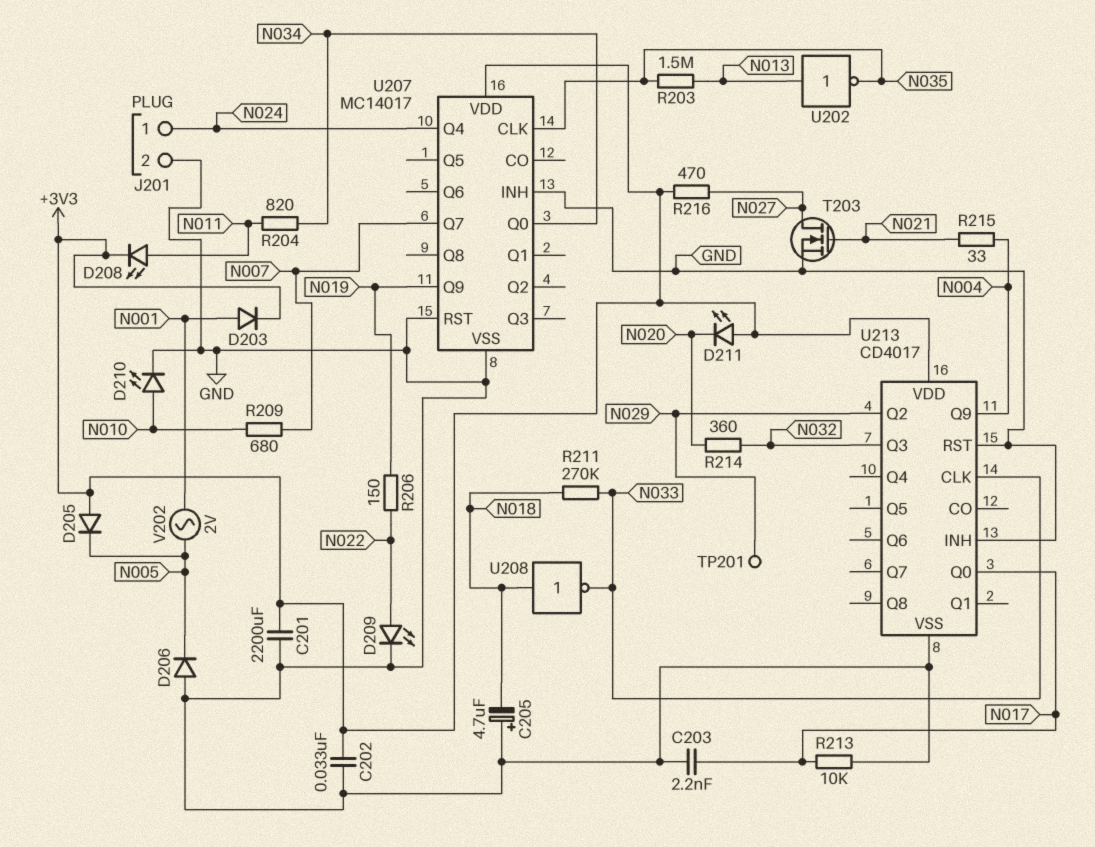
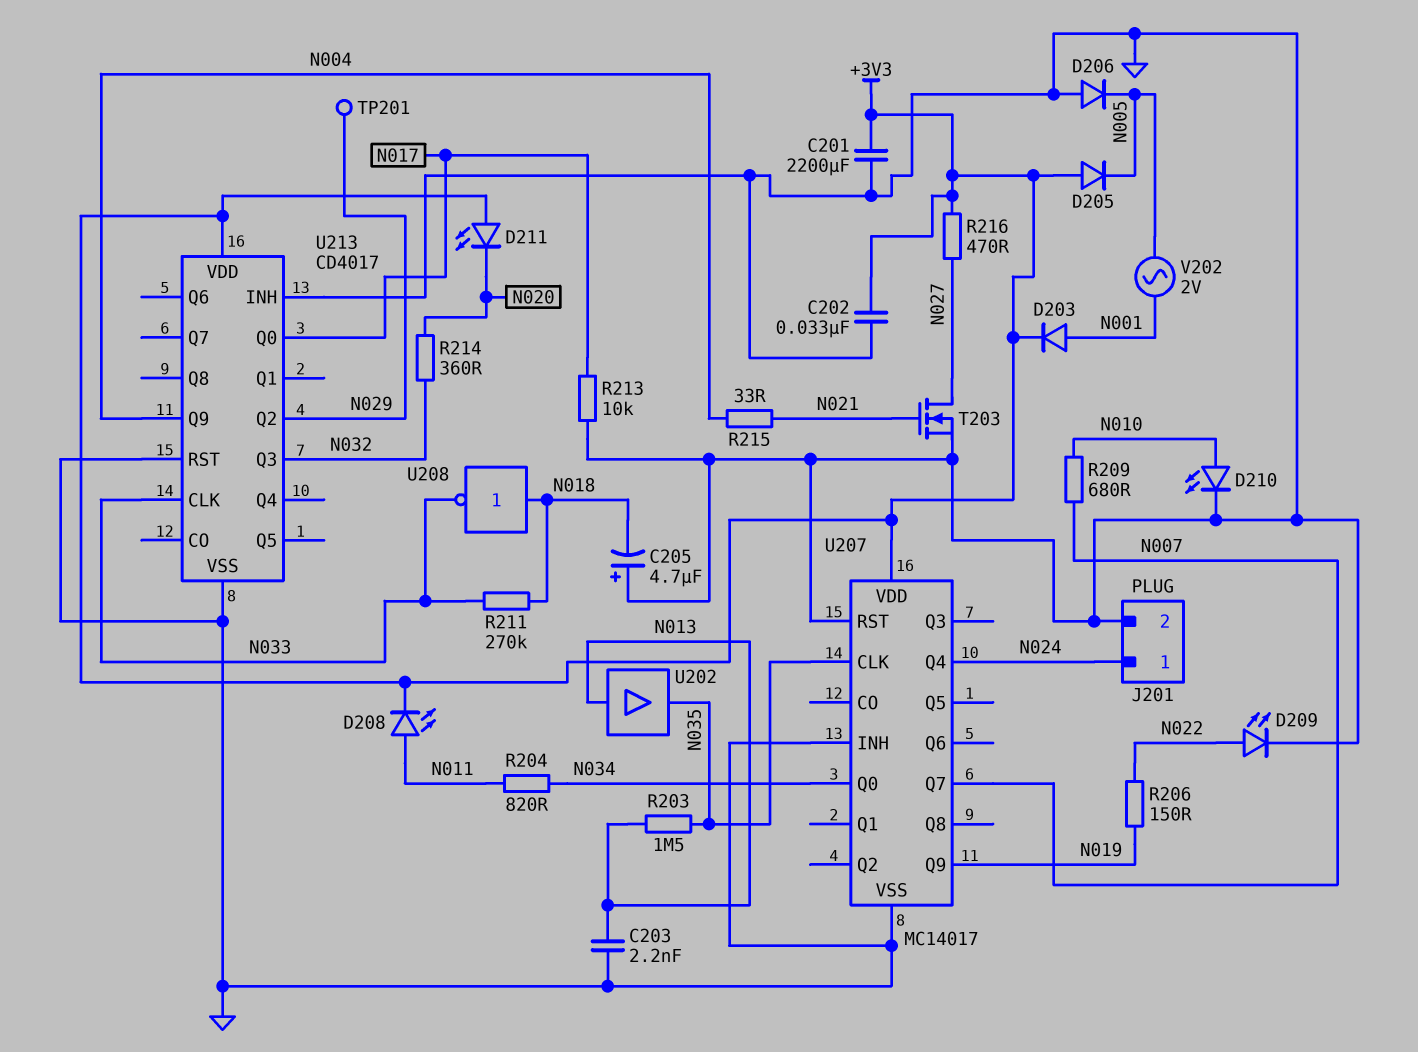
C203: 2.2nF (GND, N017) -> 2.2nF (GND, N013)
U202: NOT (in N013, out N035) -> buffer (in N013, out N035)

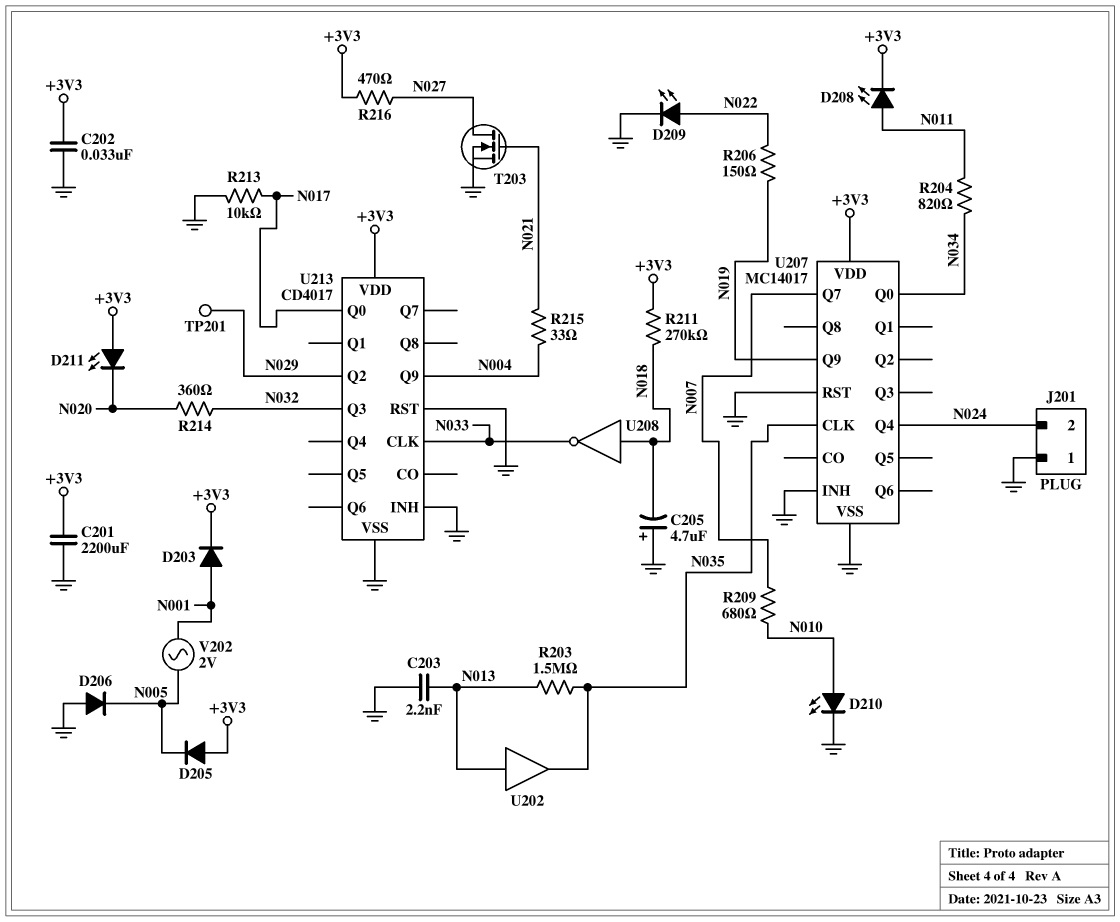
J201 pin 1: N024 -> GND
J201 pin 2: GND -> N024
R211: 270k (N018, N033) -> 270k (+3V3, N018)

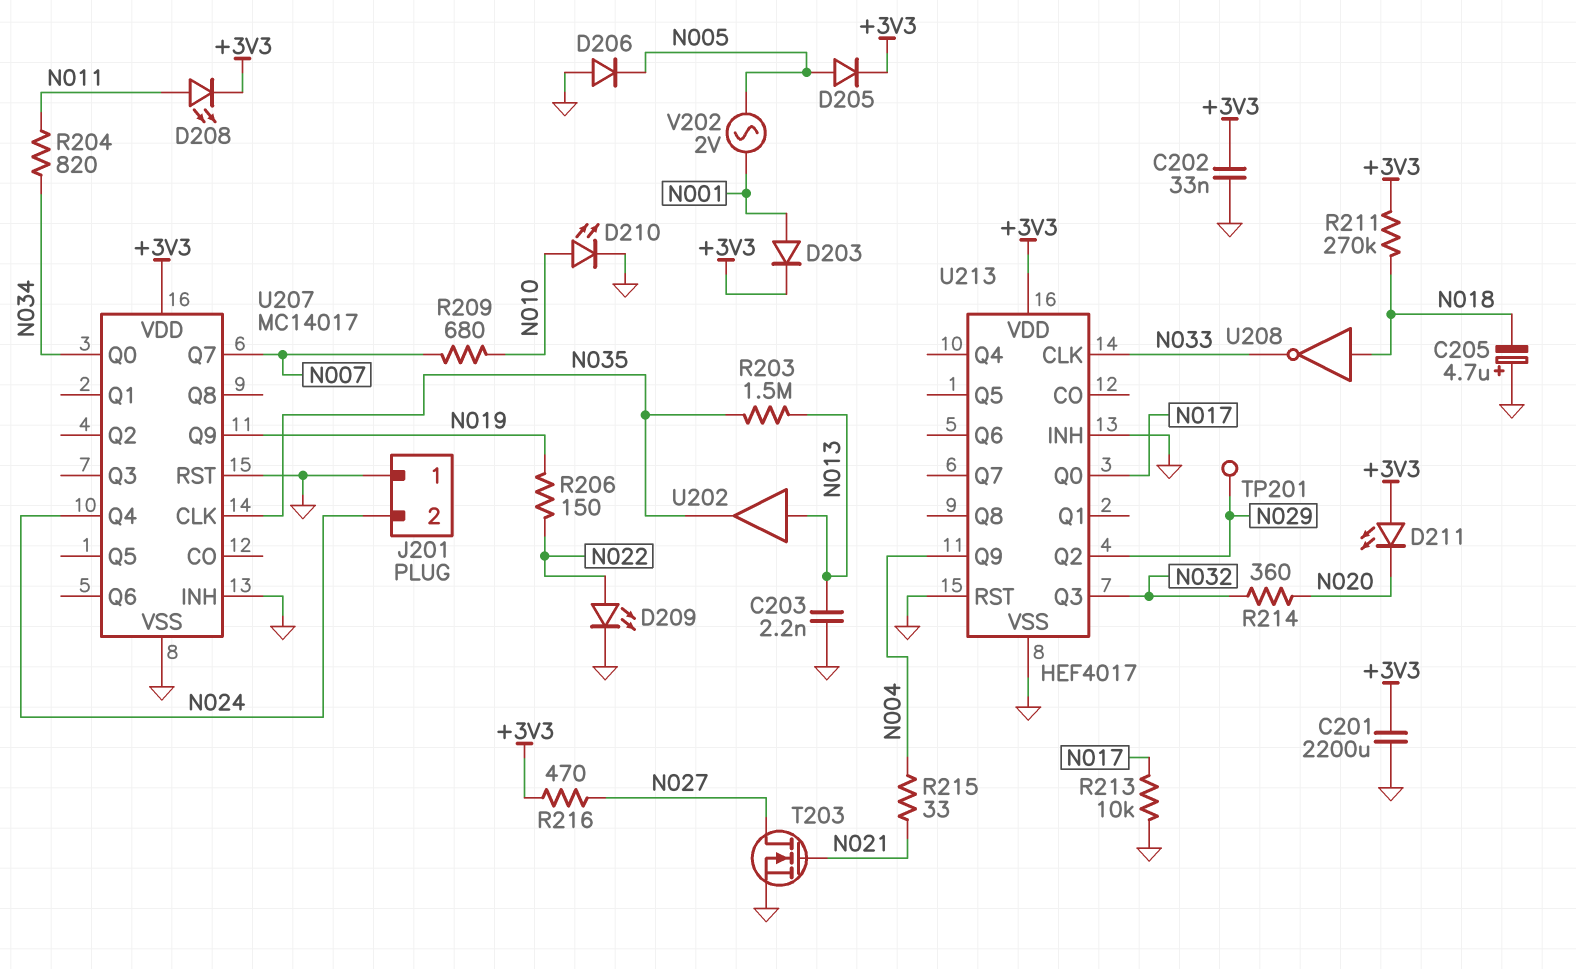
D205: diode (A +3V3, K N005) -> diode (A N005, K +3V3)
U213: CD4017 -> HEF4017

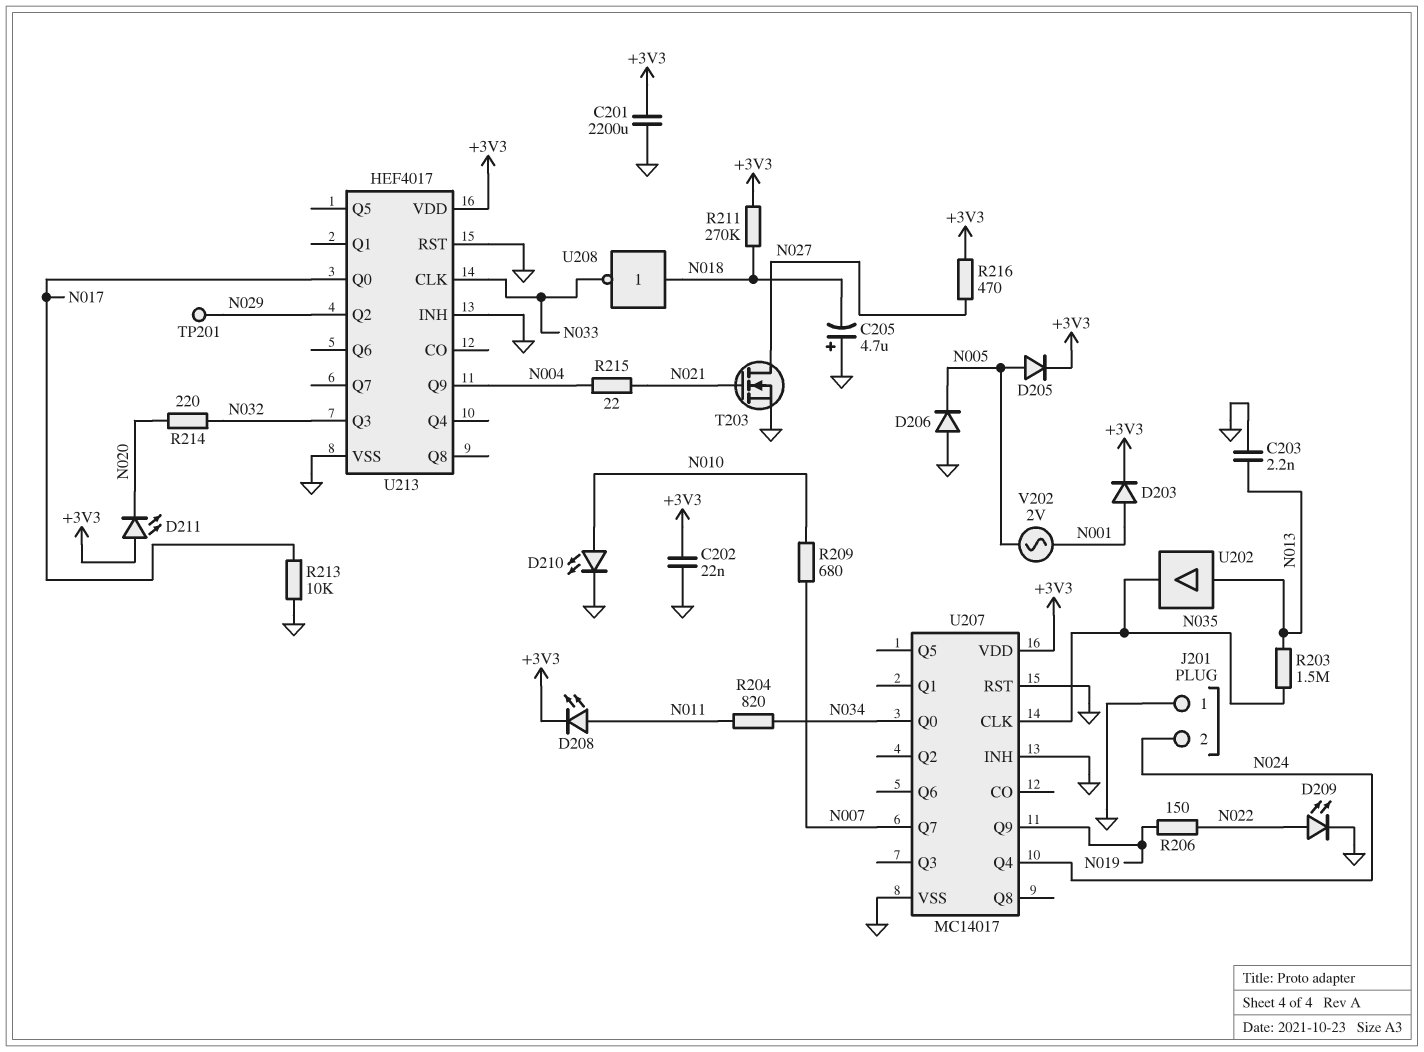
C202: 33nF (+3V3, GND) -> 22nF (+3V3, GND)
R214: 360 (N020, N032) -> 220 (N020, N032)
R215: 33 (N004, N021) -> 22 (N004, N021)

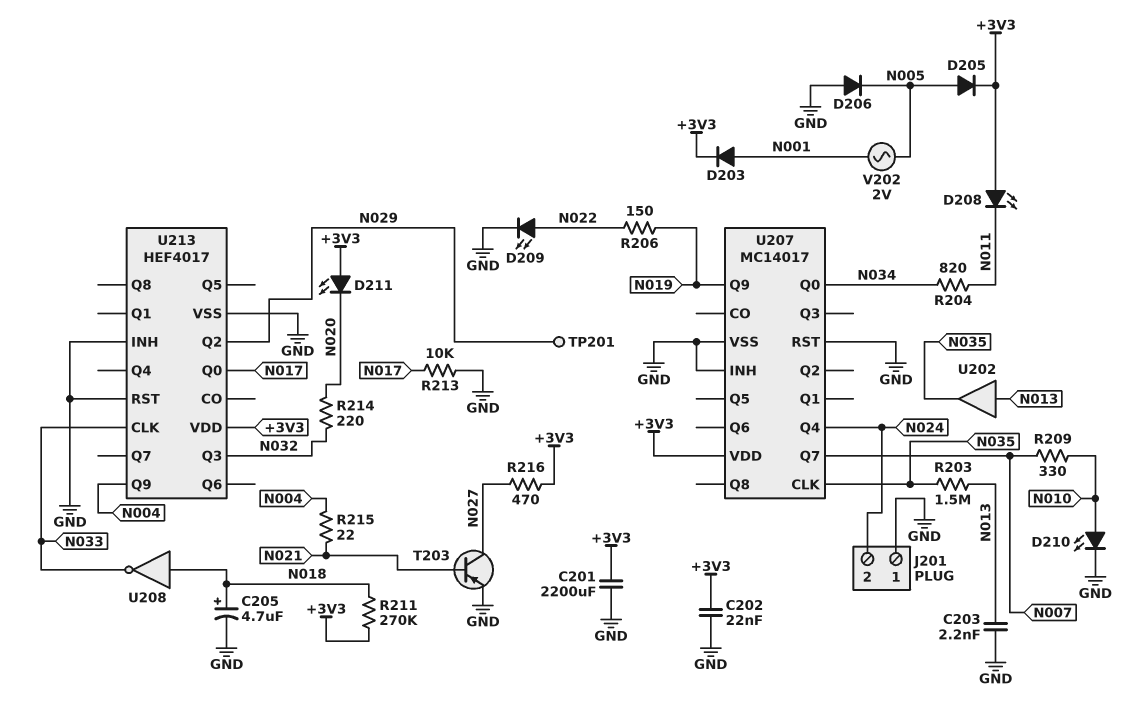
C205: 4.7uF (plus GND, minus N018) -> 4.7uF (plus N018, minus GND)
D208: LED (A N011, K +3V3) -> LED (A +3V3, K N011)
R209: 680 (N007, N010) -> 330 (N007, N010)
T203: NMOS (G N021, D N027, S GND) -> PNP (B N021, C N027, E GND)

